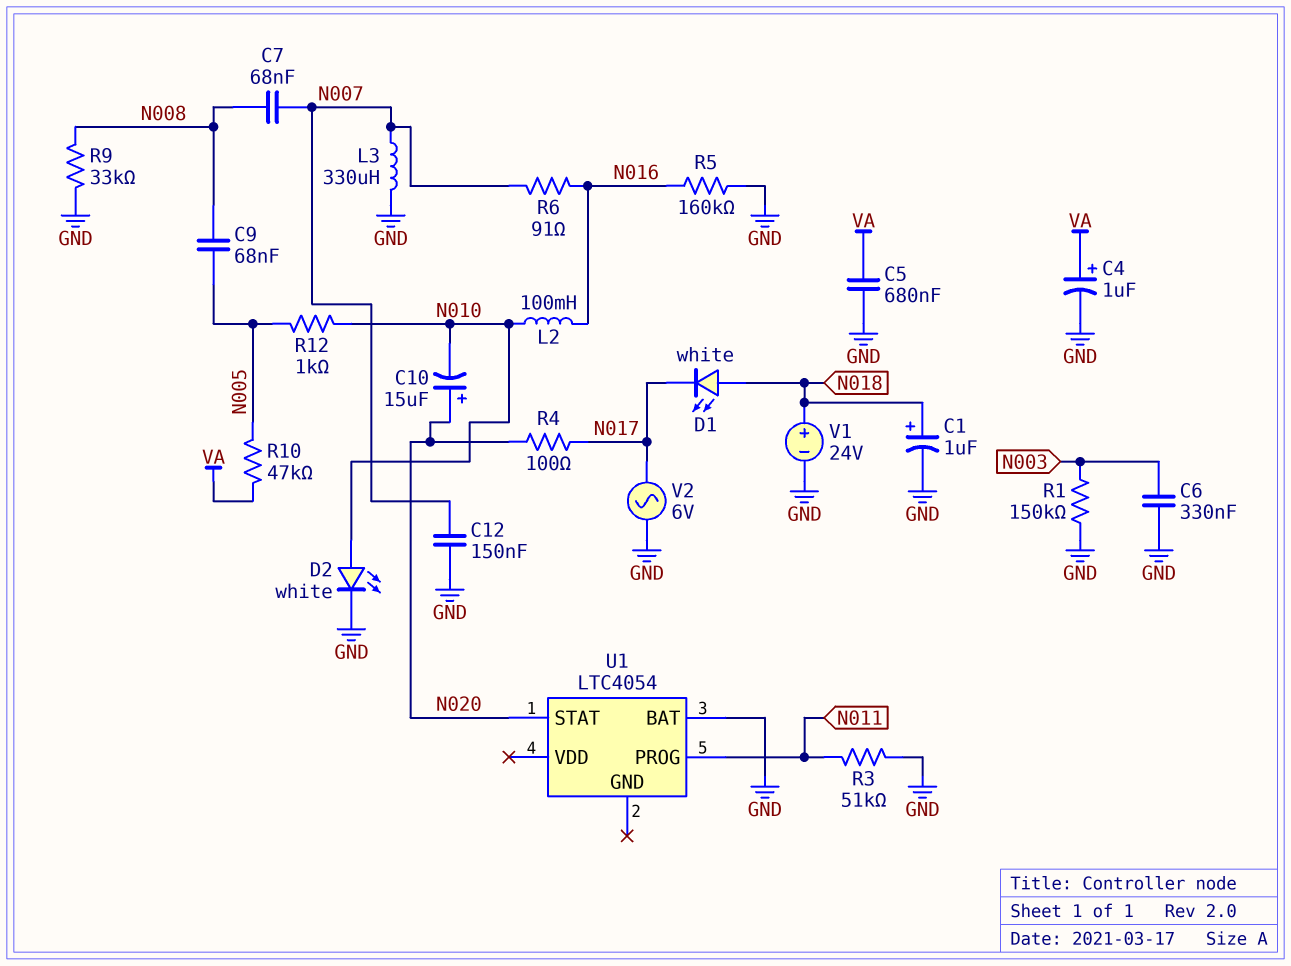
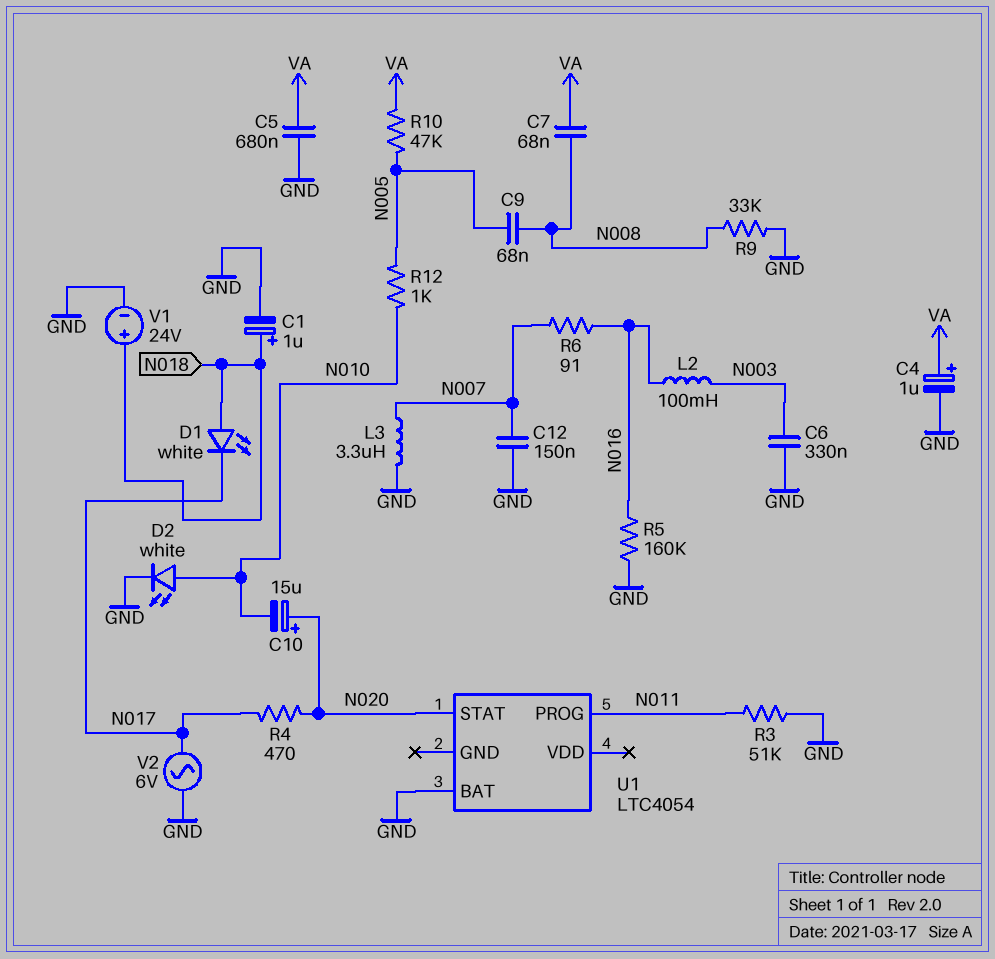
C7: 68nF (N007, N008) -> 68nF (N008, VA)
L2: 100mH (N010, N016) -> 100mH (N003, N016)
L3: 330uH (GND, N007) -> 3.3uH (GND, N007)
R1: 150k (GND, N003) -> none
R4: 100 (N017, N020) -> 470 (N017, N020)

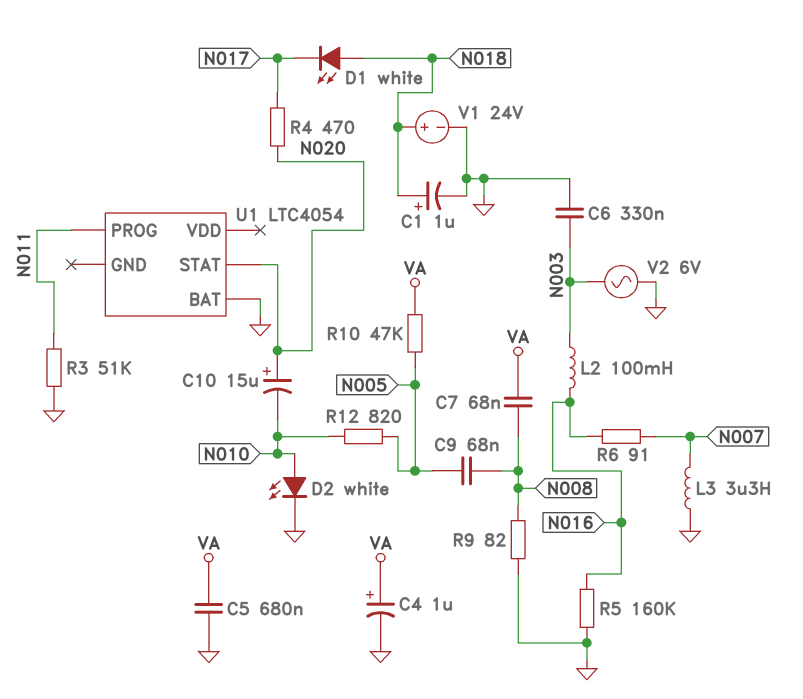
C12: 150nF (GND, N007) -> none
R9: 33k (GND, N008) -> 82 (GND, N008)
R12: 1k (N005, N010) -> 820 (N005, N010)
V2: AC 6V (GND, N017) -> AC 6V (GND, N003)

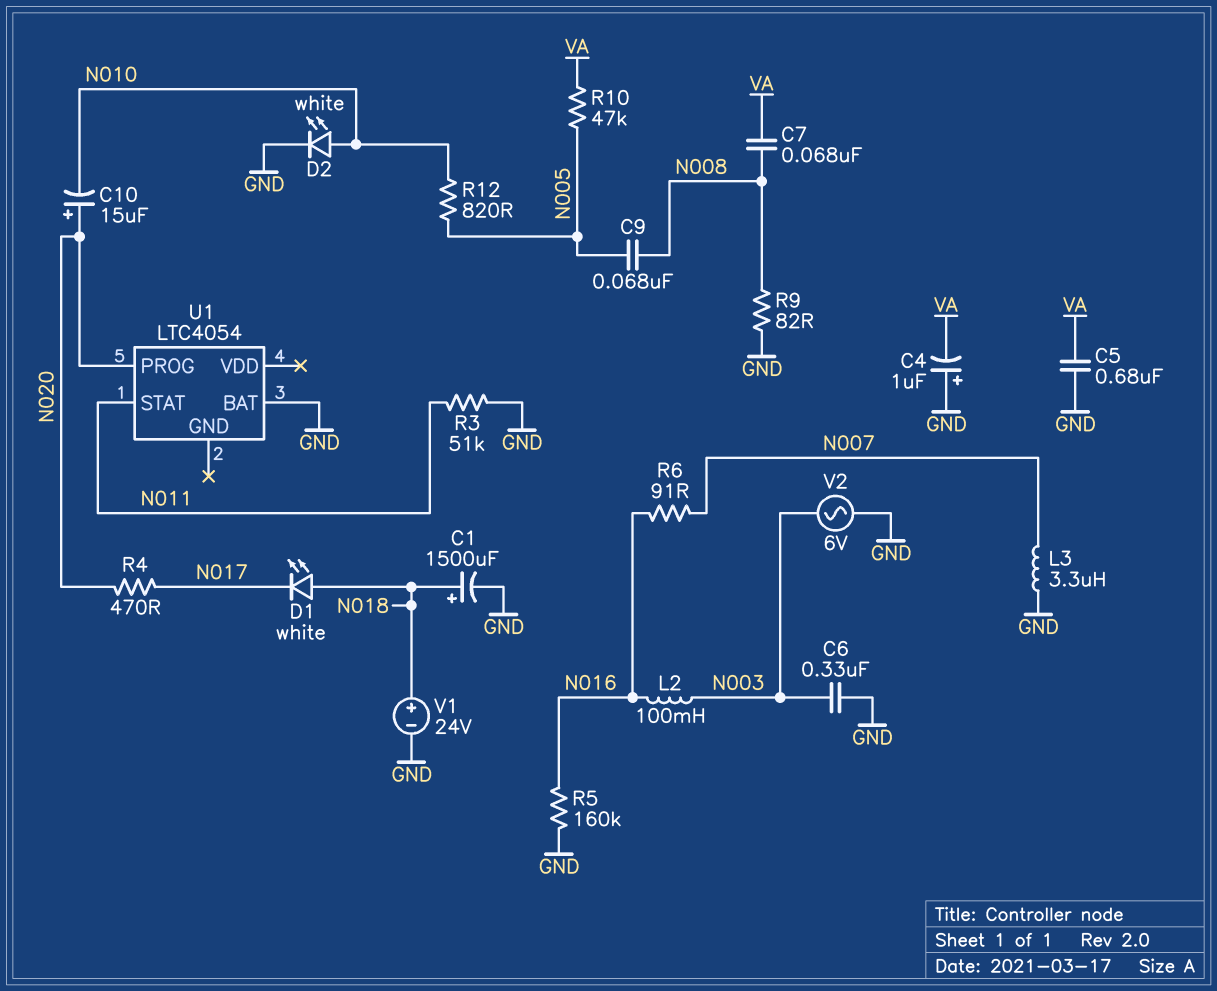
C1: 1uF (plus N018, minus GND) -> 1500uF (plus N018, minus GND)
C4: 1uF (plus VA, minus GND) -> 1uF (plus GND, minus VA)
U1 pin PROG: N011 -> N020
U1 pin STAT: N020 -> N011

